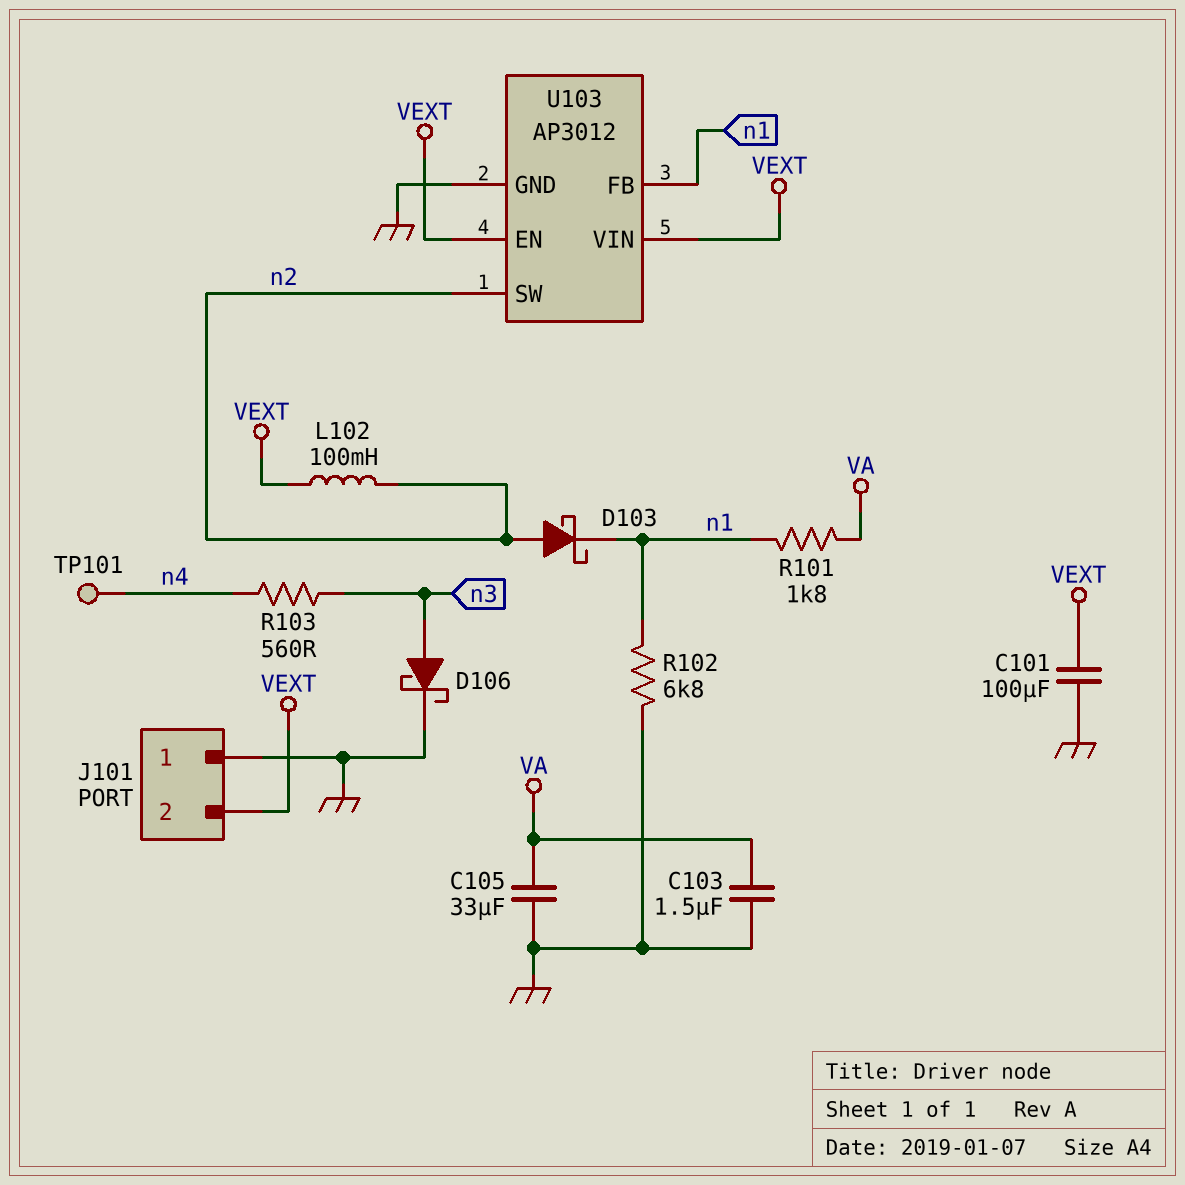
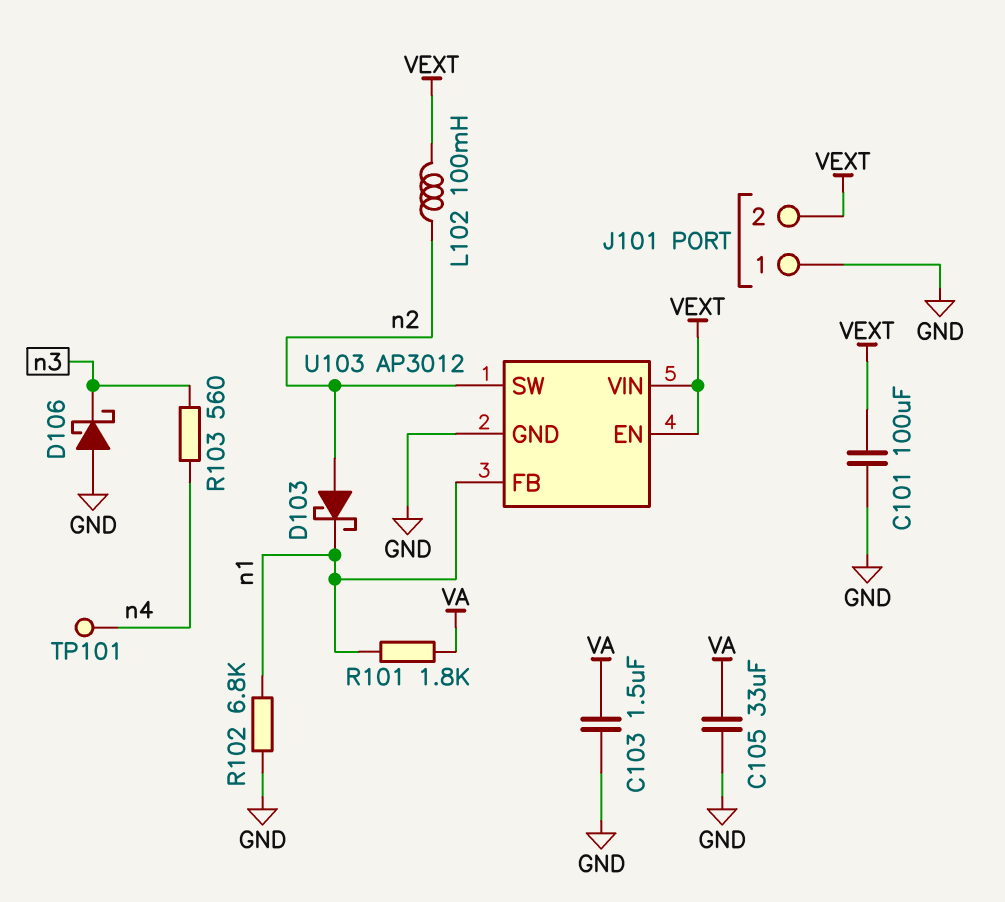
D106: schottky (A n3, K GND) -> schottky (A GND, K n3)

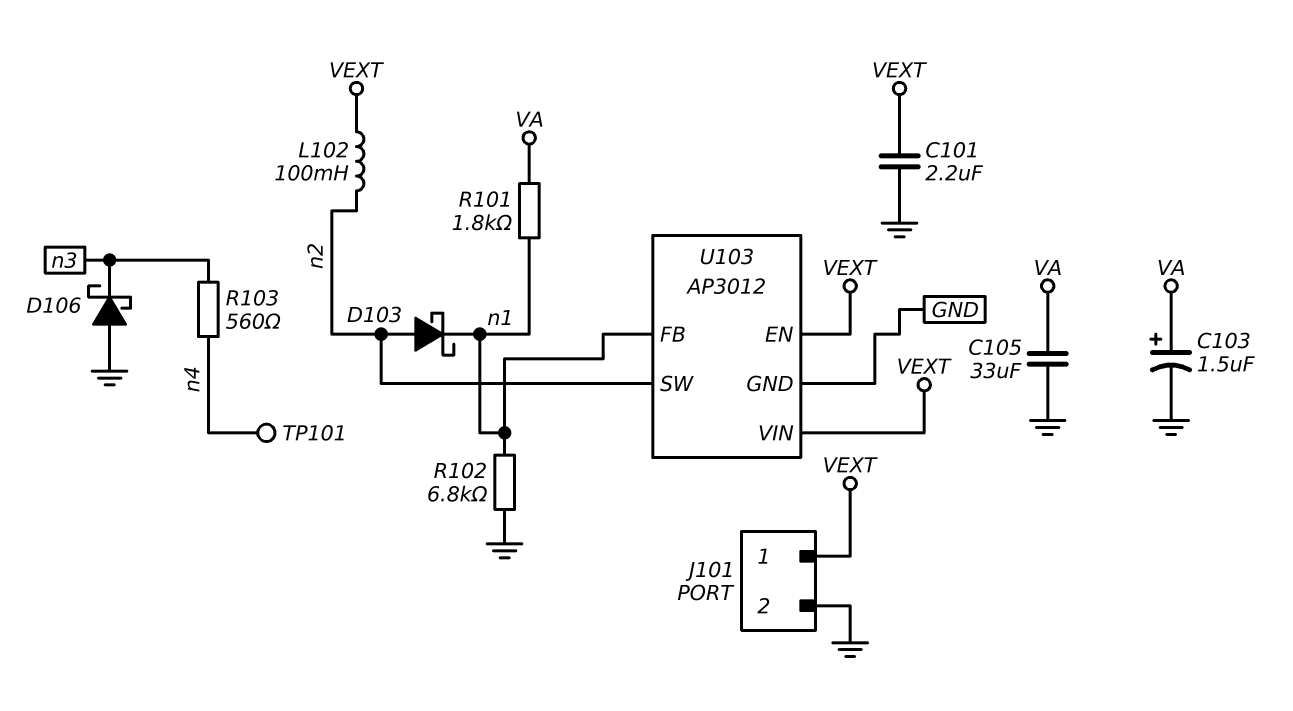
C101: 100uF (GND, VEXT) -> 2.2uF (GND, VEXT)
C103: 1.5uF (GND, VA) -> 1.5uF (plus VA, minus GND)
J101 pin 1: GND -> VEXT
J101 pin 2: VEXT -> GND

